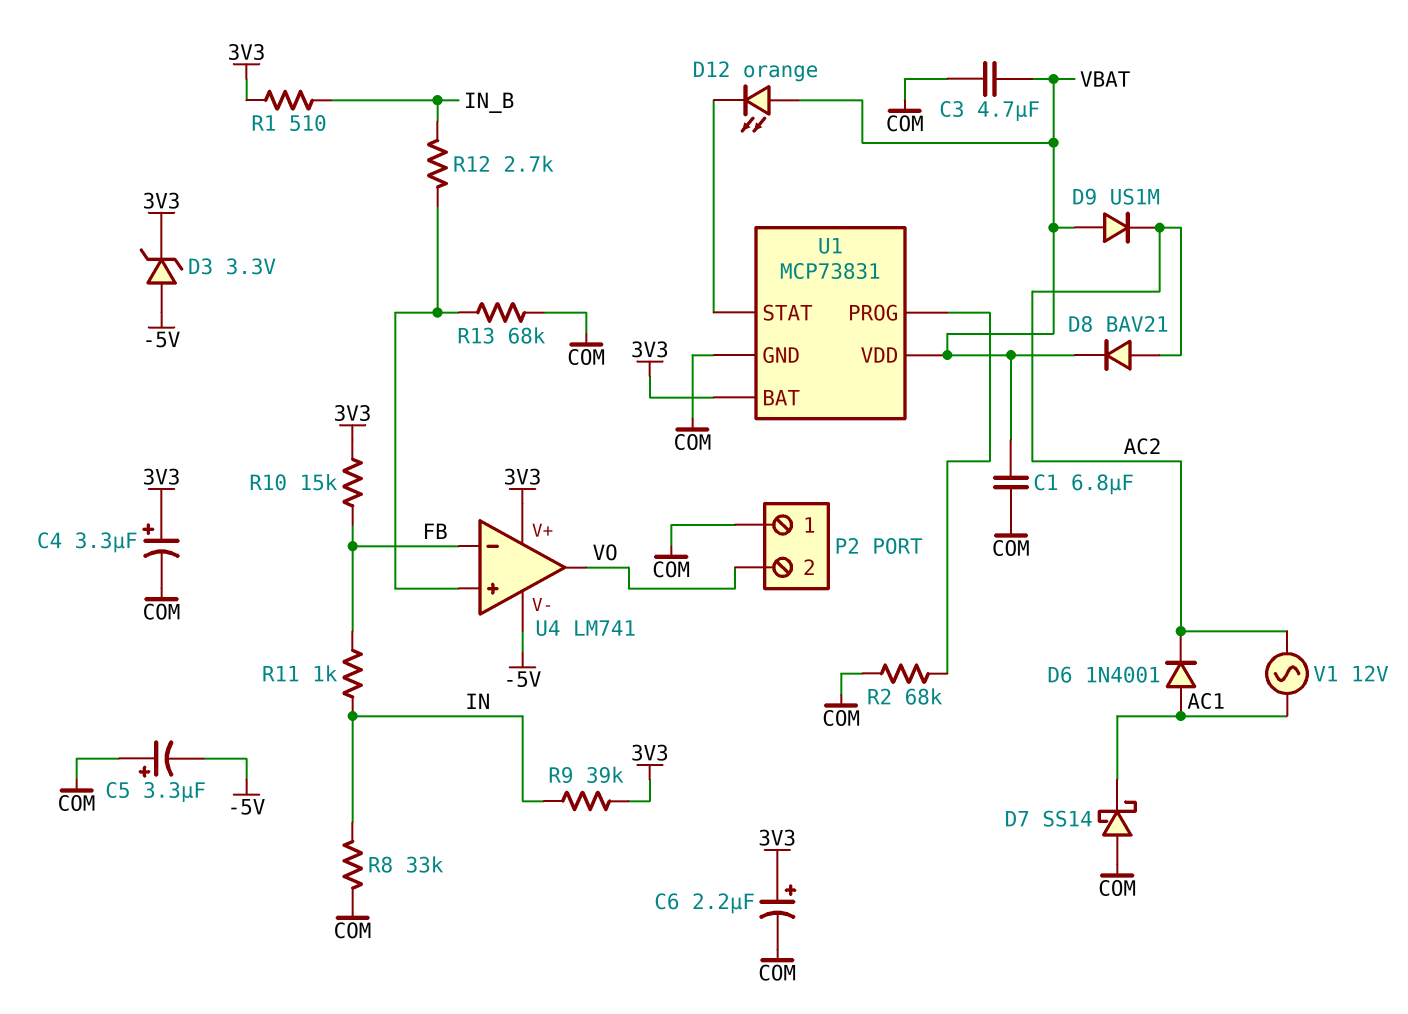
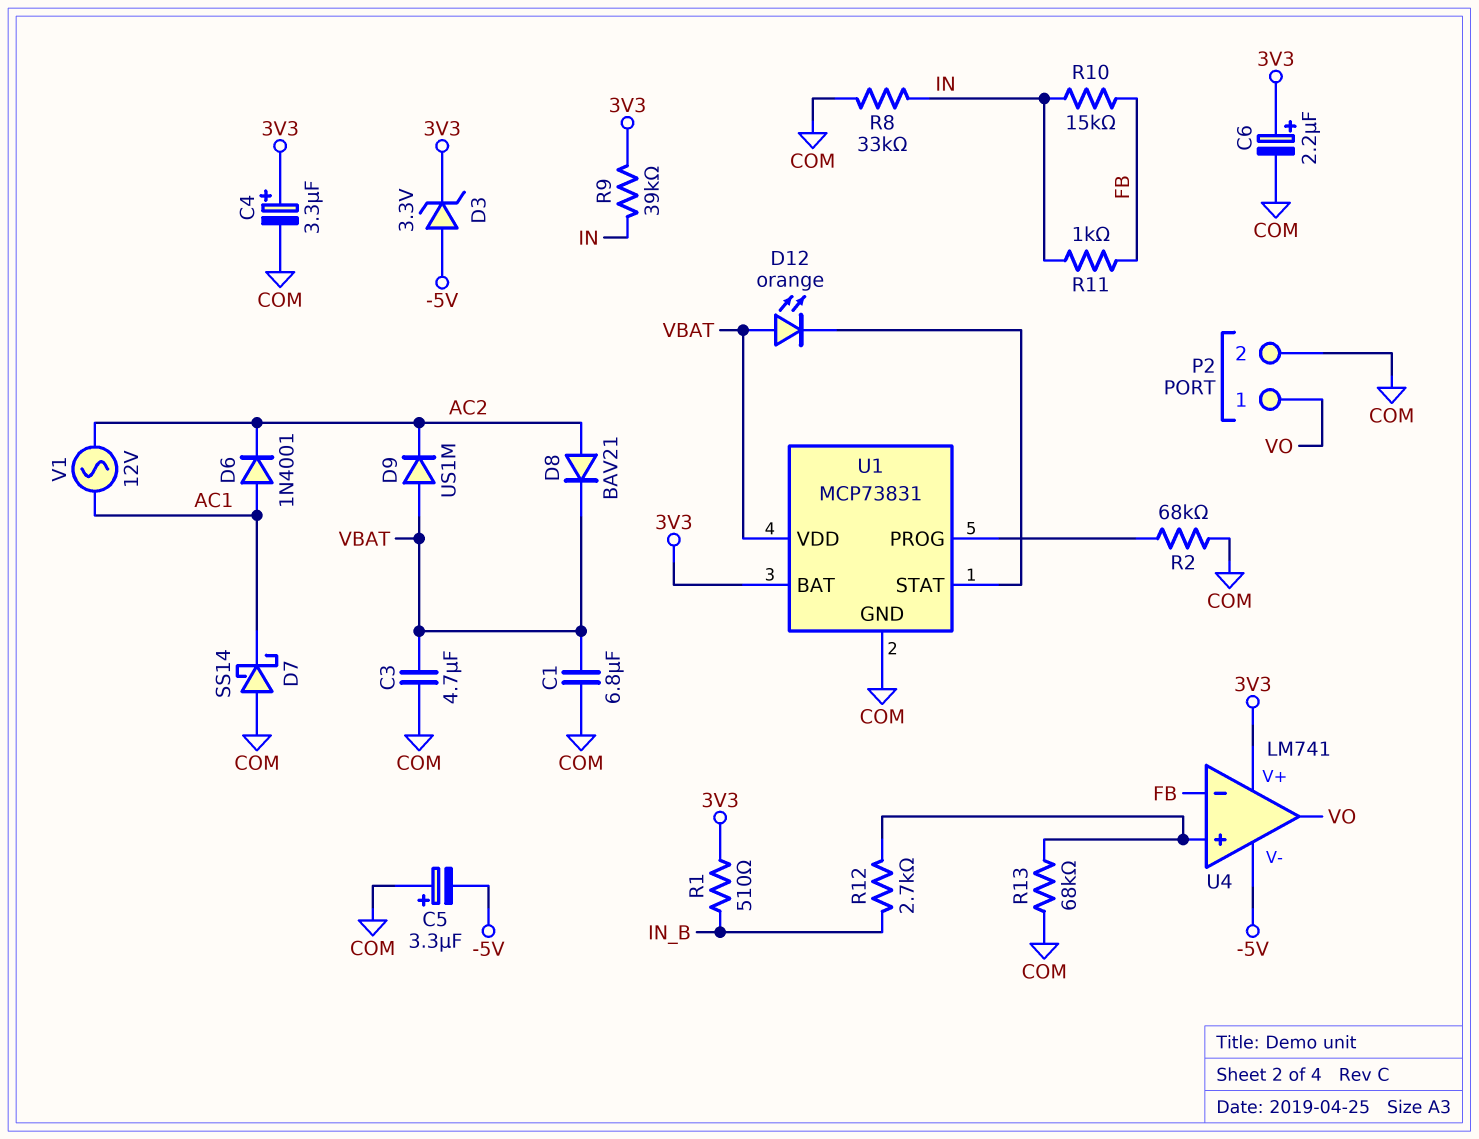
P2 pin 1: COM -> VO
P2 pin 2: VO -> COM
R10: 15k (3V3, FB) -> 15k (FB, IN)

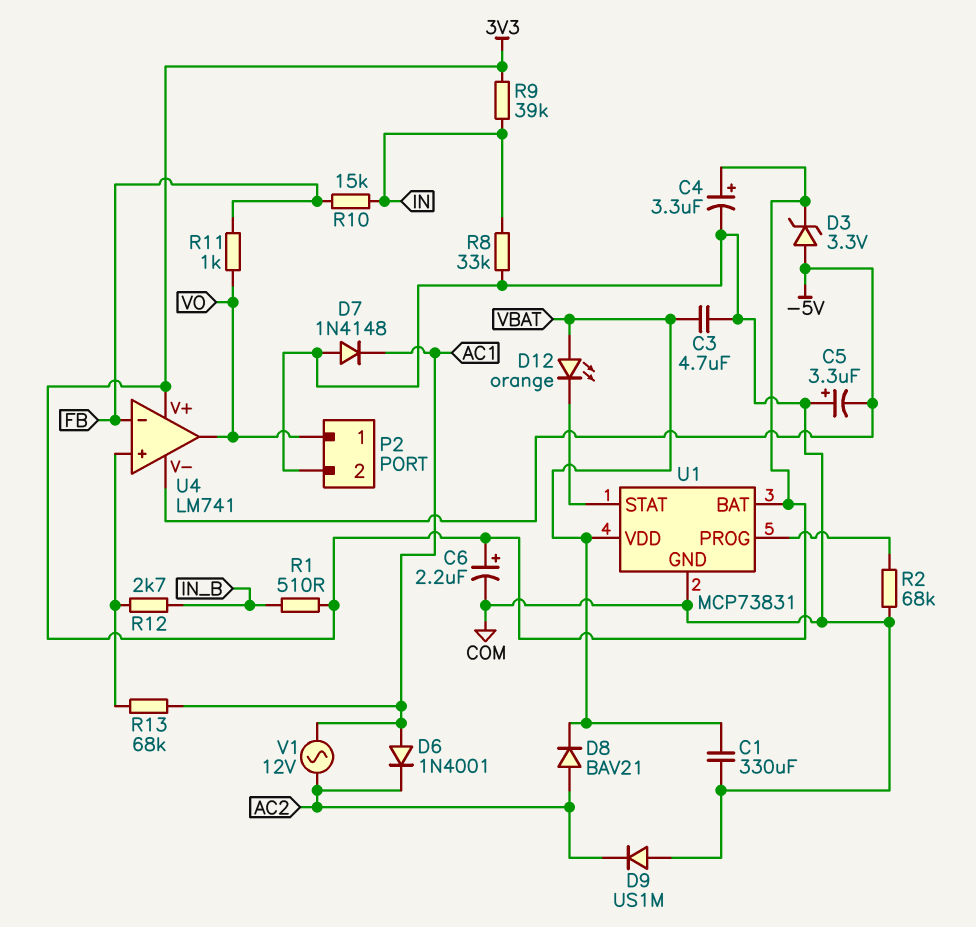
C1: 6.8uF (COM, VBAT) -> 330uF (COM, VBAT)
D7: schottky SS14 (A COM, K AC1) -> diode 1N4148 (A COM, K AC1)
D9: diode US1M (A VBAT, K AC2) -> diode US1M (A COM, K AC2)
R11: 1k (FB, IN) -> 1k (FB, VO)
R13: 68k (COM, U4/in+) -> 68k (AC1, U4/in+)

